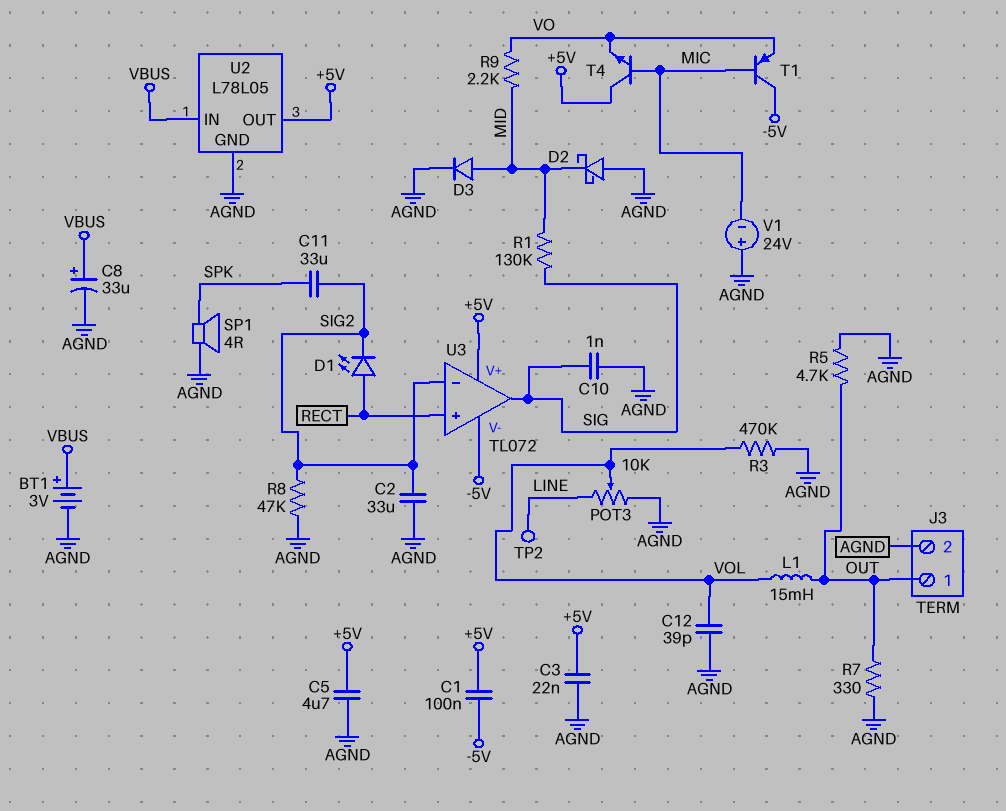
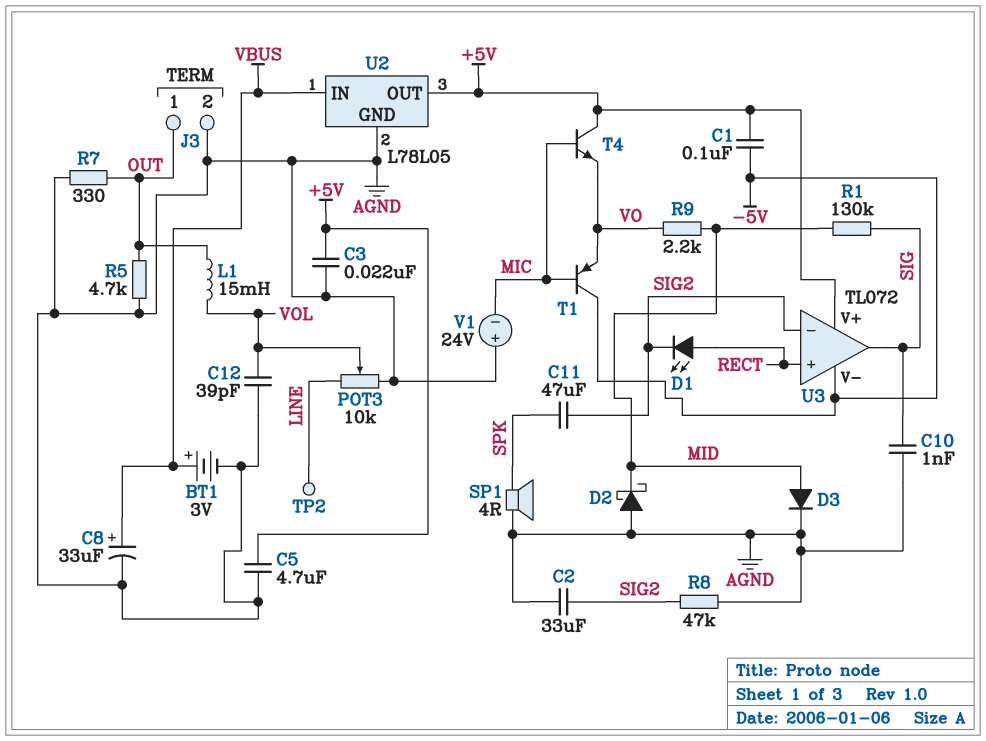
C11: 33uF (SIG2, SPK) -> 47uF (SIG2, SPK)
R3: 470k (AGND, VOL) -> none

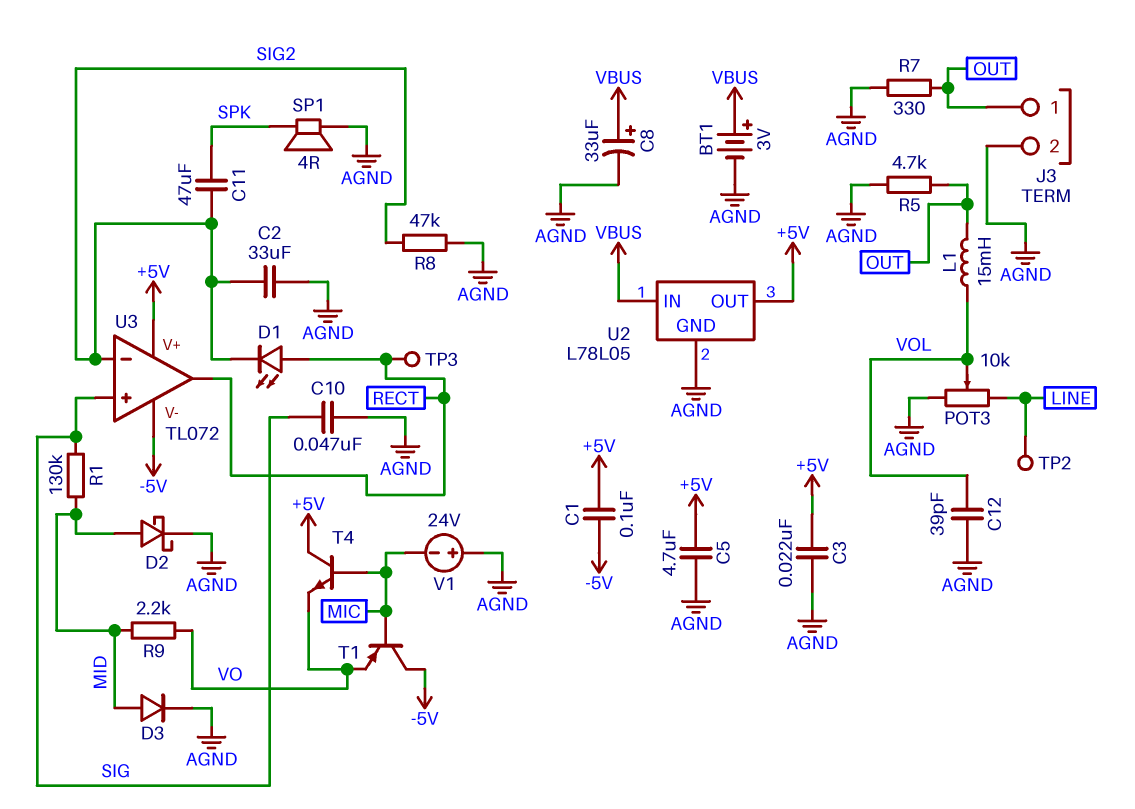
C10: 1nF (AGND, SIG) -> 47nF (AGND, SIG)
D2: schottky (A AGND, K MID) -> schottky (A MID, K AGND)
TP3: none -> test point (RECT)
U3 pin in+: RECT -> SIG
U3 pin out: SIG -> RECT

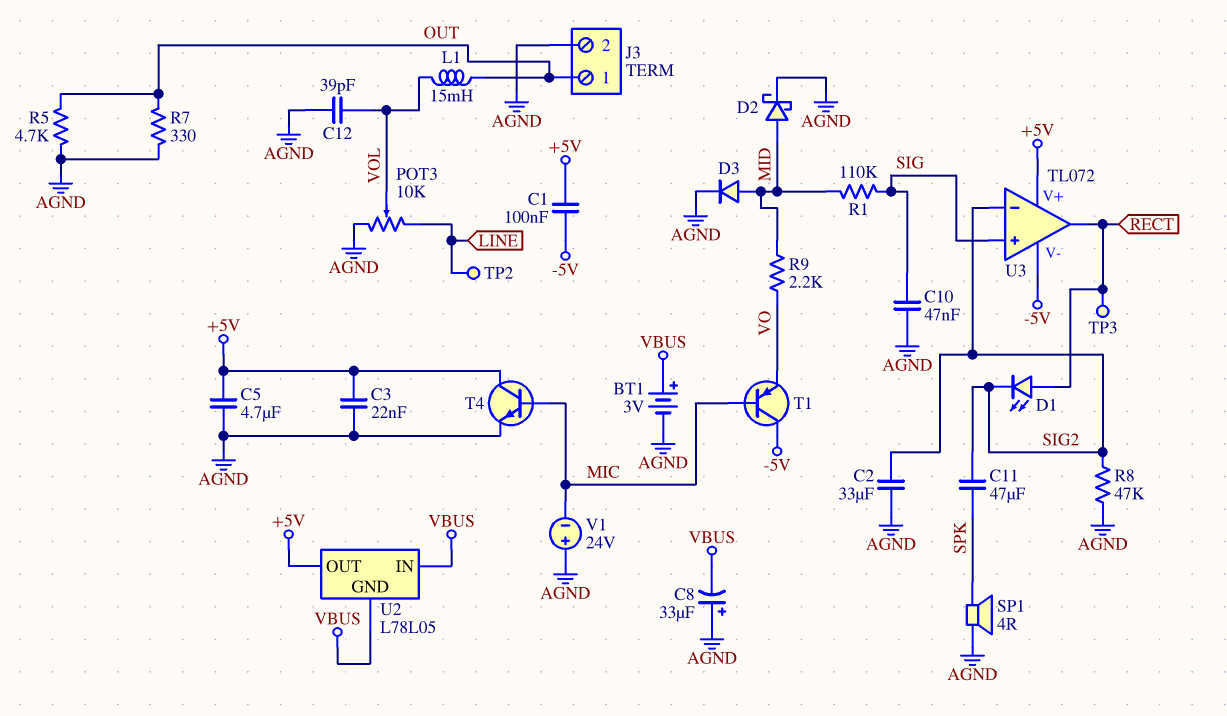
C8: 33uF (plus VBUS, minus AGND) -> 33uF (plus AGND, minus VBUS)
R1: 130k (MID, SIG) -> 110k (MID, SIG)
T4: NPN (B MIC, C +5V, E VO) -> NPN (B MIC, C +5V, E AGND)
U2 pin GND: AGND -> VBUS

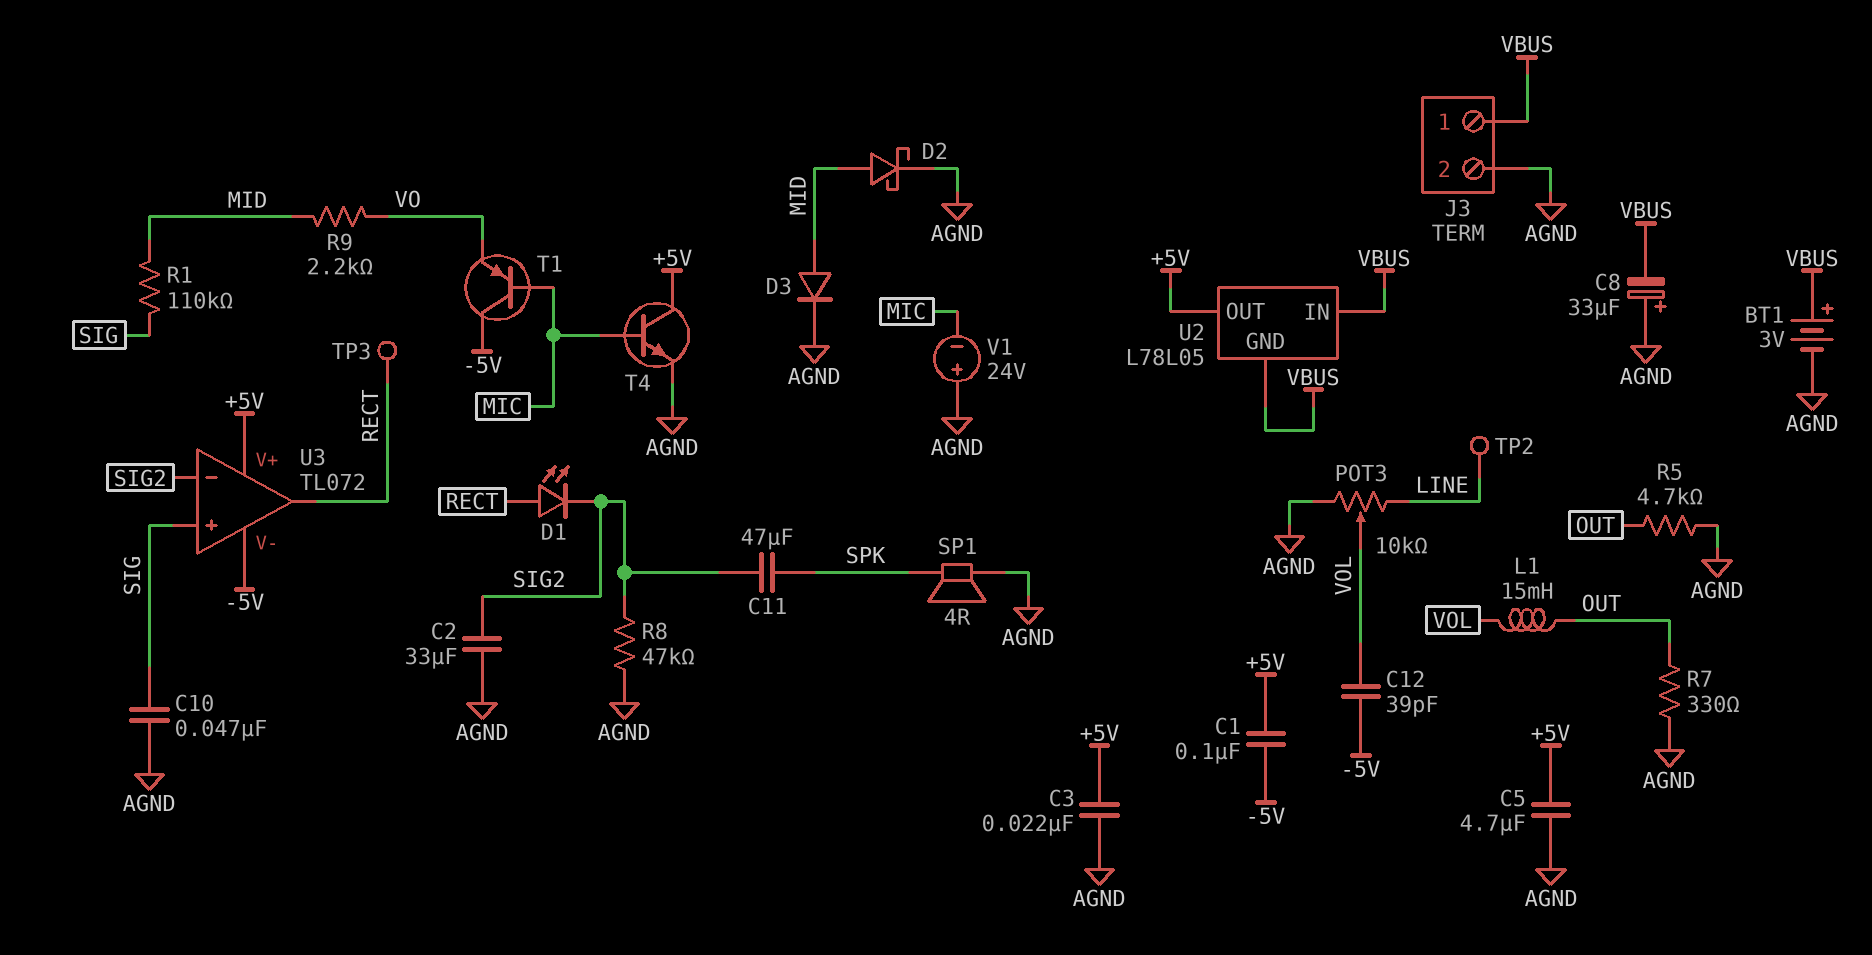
C12: 39pF (AGND, VOL) -> 39pF (-5V, VOL)
J3 pin 1: OUT -> VBUS

